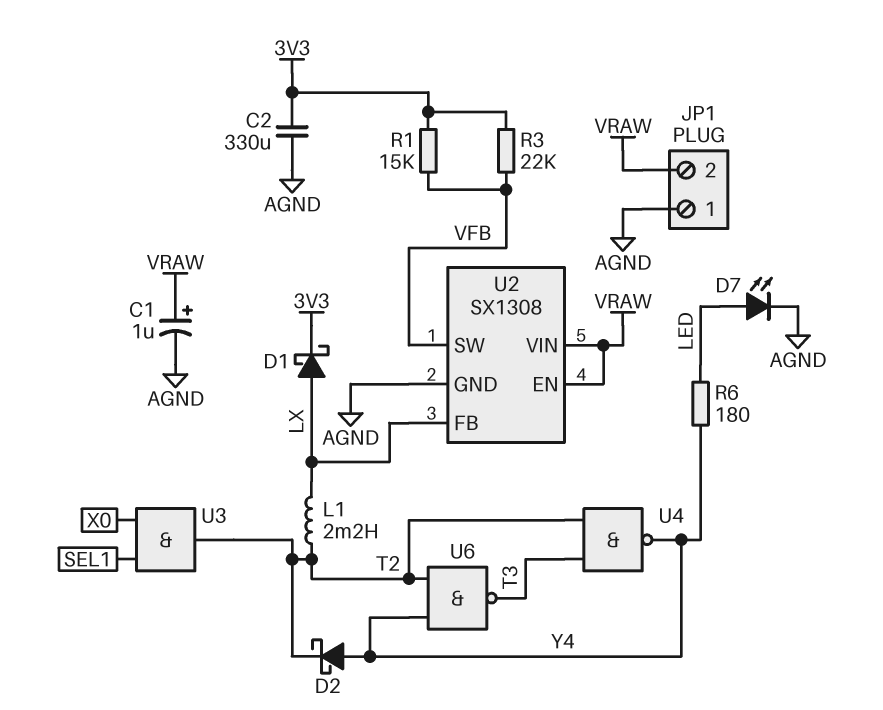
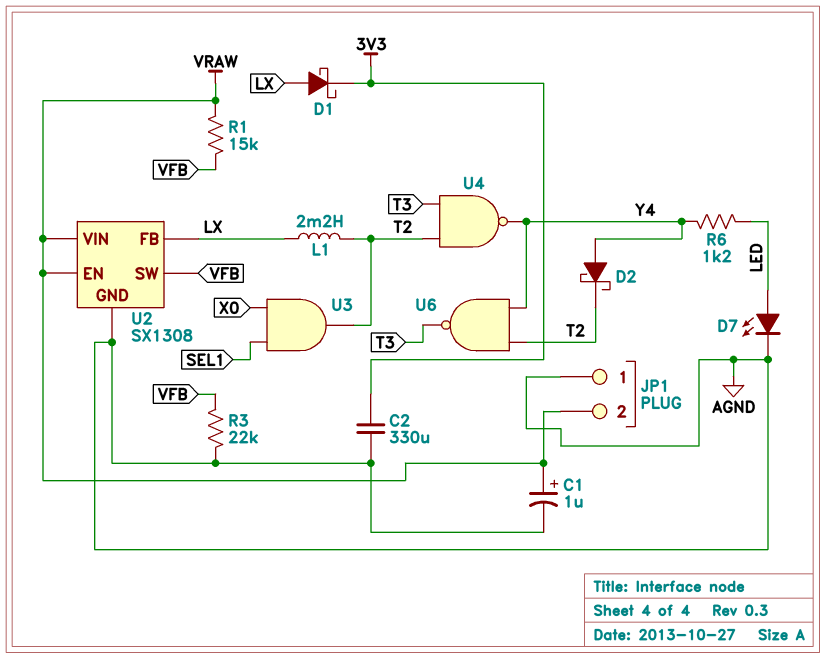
R1: 15k (3V3, VFB) -> 15k (VFB, VRAW)
R3: 22k (3V3, VFB) -> 22k (AGND, VFB)
R6: 180 (LED, Y4) -> 1.2k (LED, Y4)

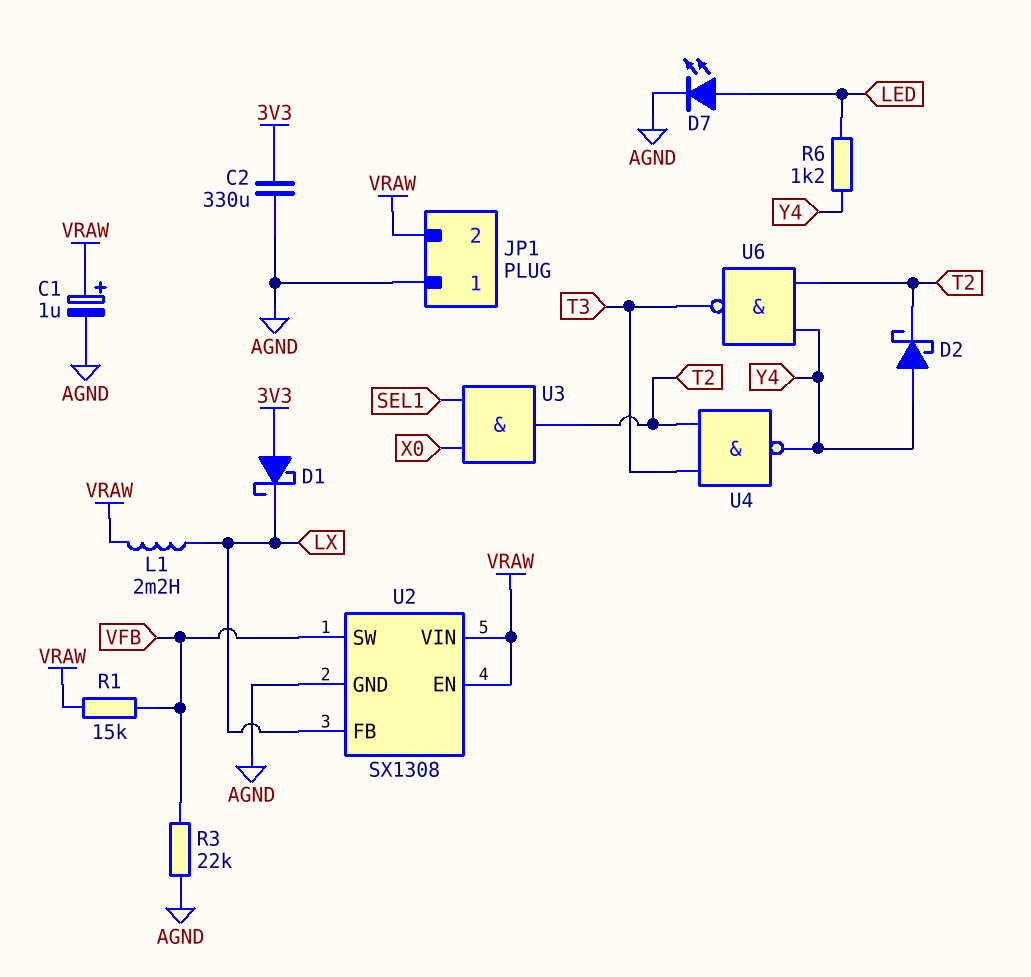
D1: schottky (A LX, K 3V3) -> schottky (A 3V3, K LX)
L1: 2.2mH (LX, T2) -> 2.2mH (LX, VRAW)

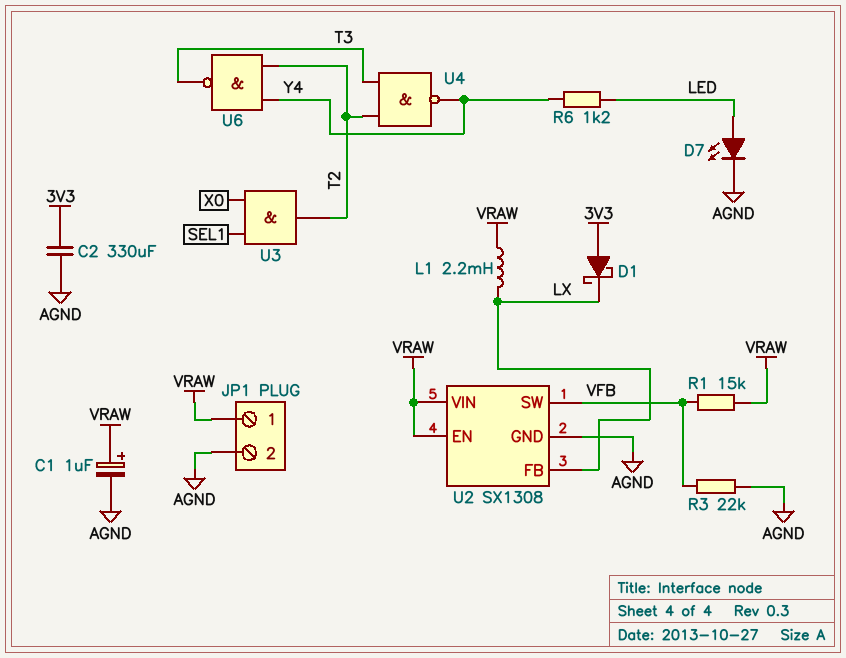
D2: schottky (A Y4, K T2) -> none
JP1 pin 1: AGND -> VRAW
JP1 pin 2: VRAW -> AGND

